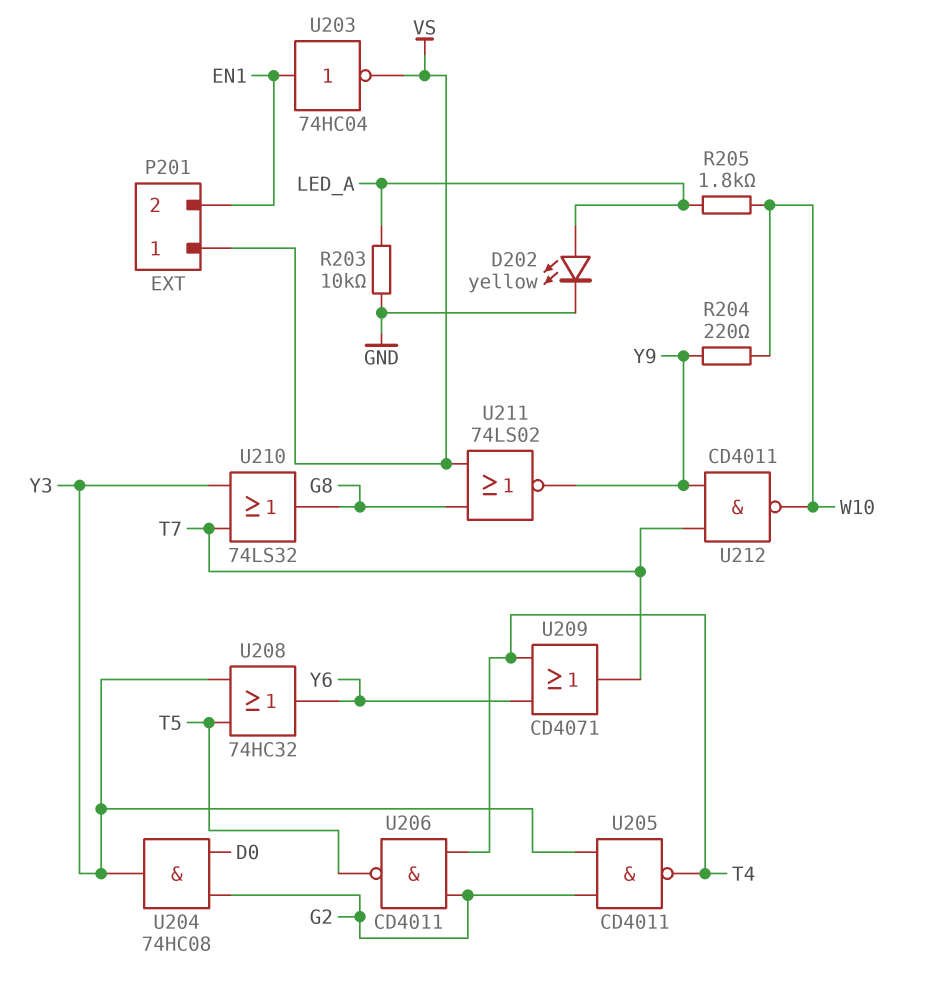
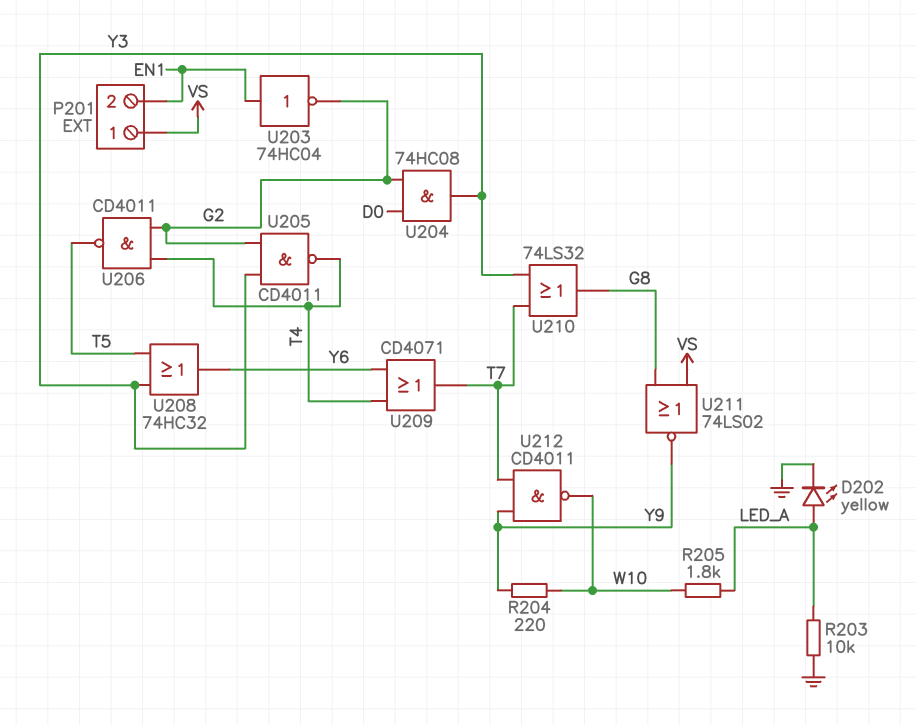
U203: NOT 74HC04 (in EN1, out VS) -> NOT 74HC04 (in EN1, out G2)

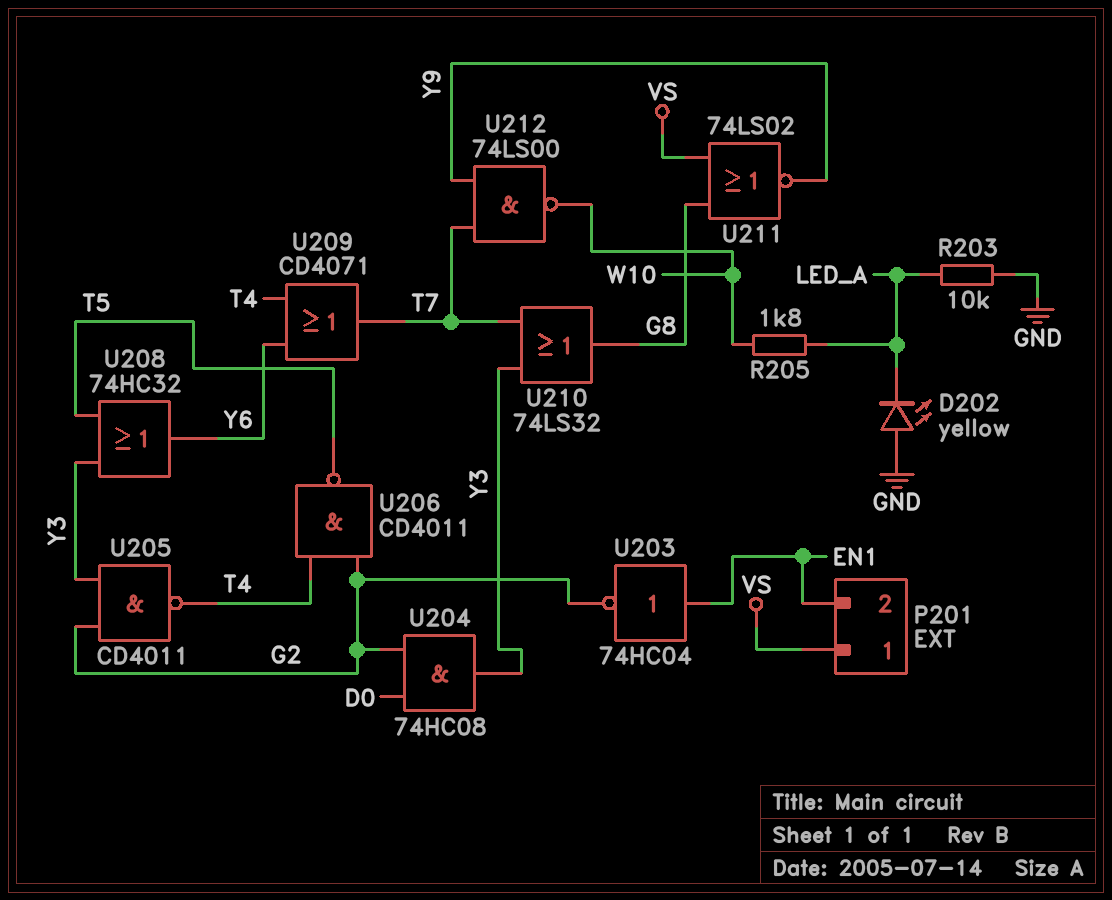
D202: LED yellow (A LED_A, K GND) -> LED yellow (A GND, K LED_A)
R204: 220 (W10, Y9) -> none
U212: NAND CD4011 (in T7, in Y9, out W10) -> NAND 74LS00 (in T7, in Y9, out W10)

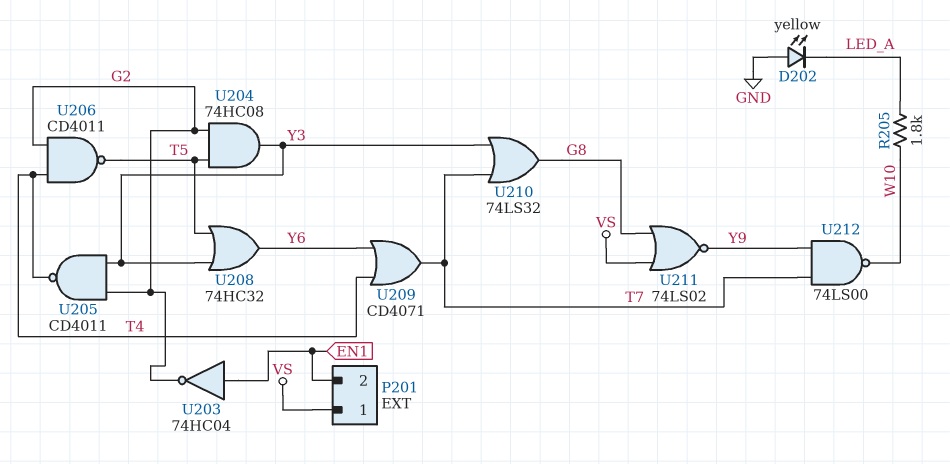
R203: 10k (GND, LED_A) -> none
U204: AND 74HC08 (in D0, in G2, out Y3) -> AND 74HC08 (in G2, in T5, out Y3)

